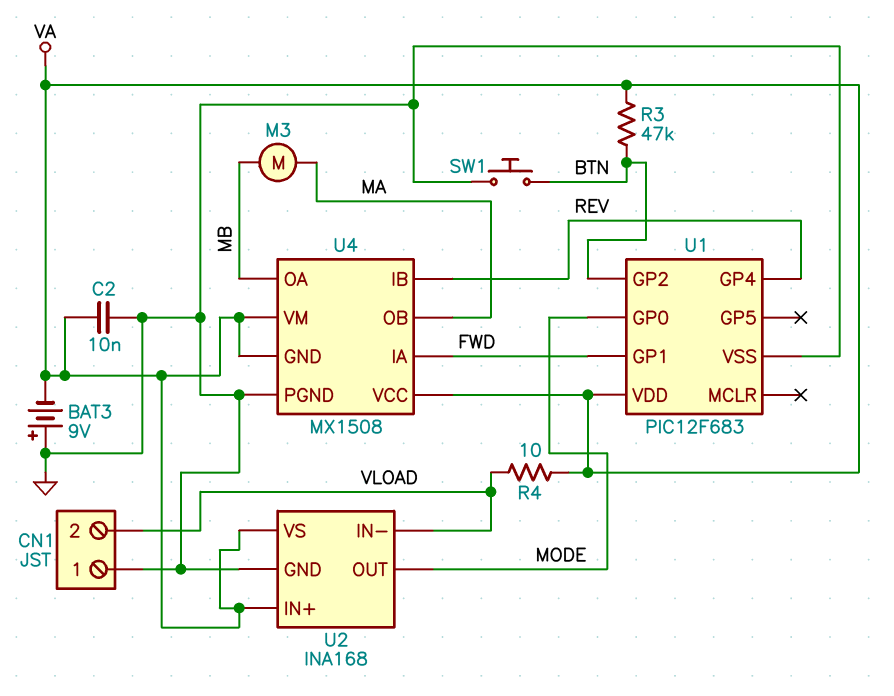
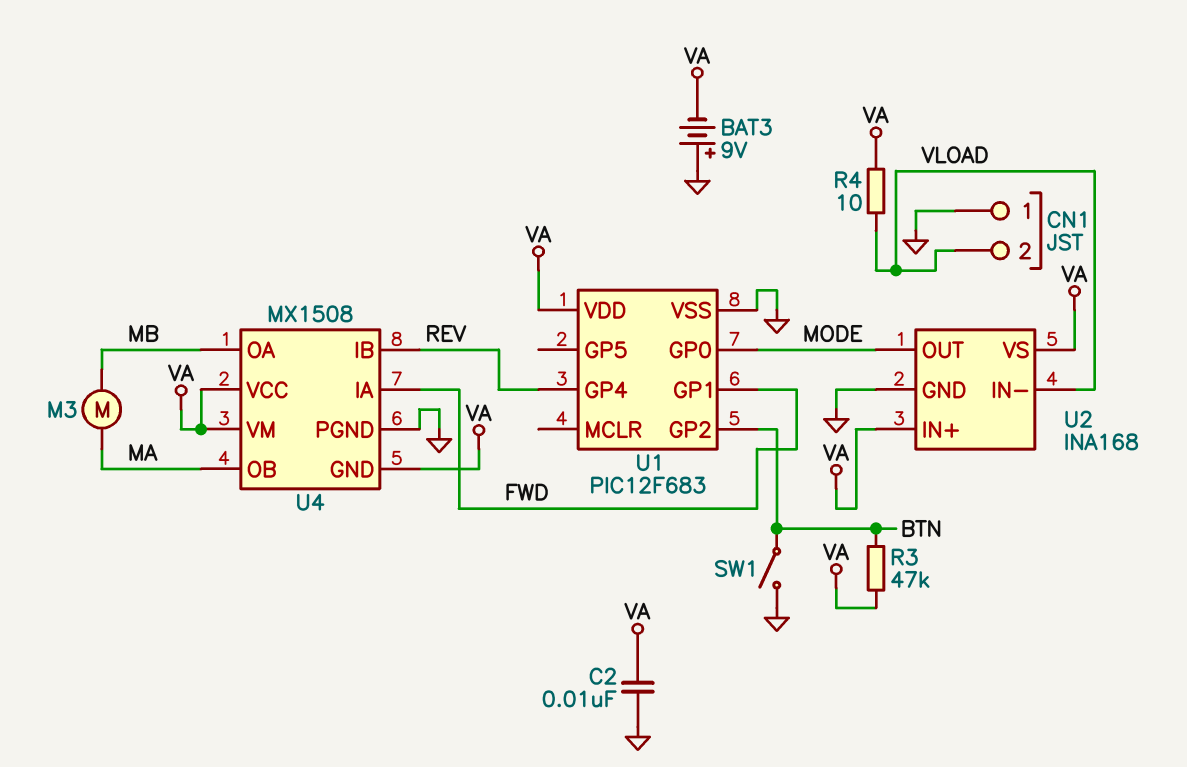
SW1: button (BTN, GND) -> switch (BTN, GND)

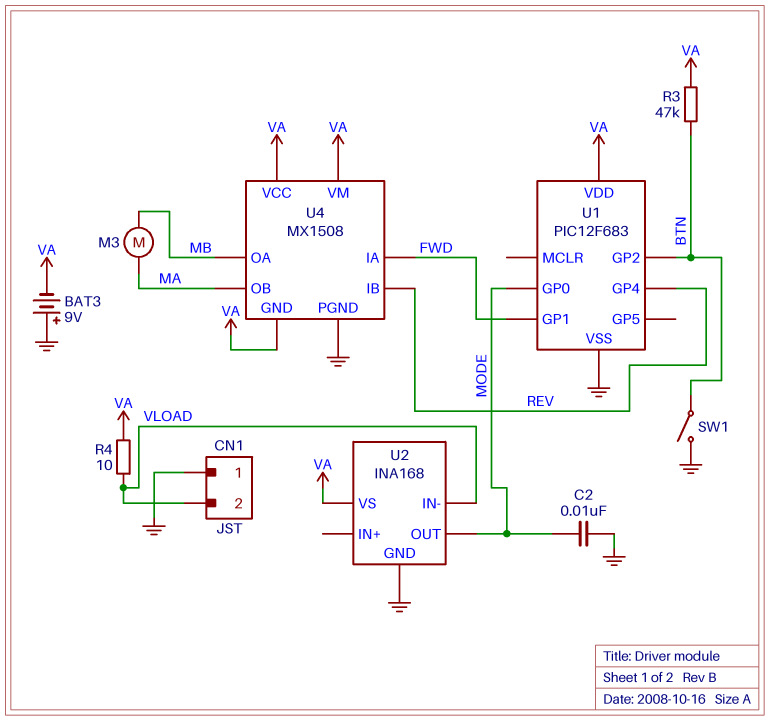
C2: 10nF (GND, VA) -> 10nF (GND, MODE)
U2 pin IN+: VA -> none

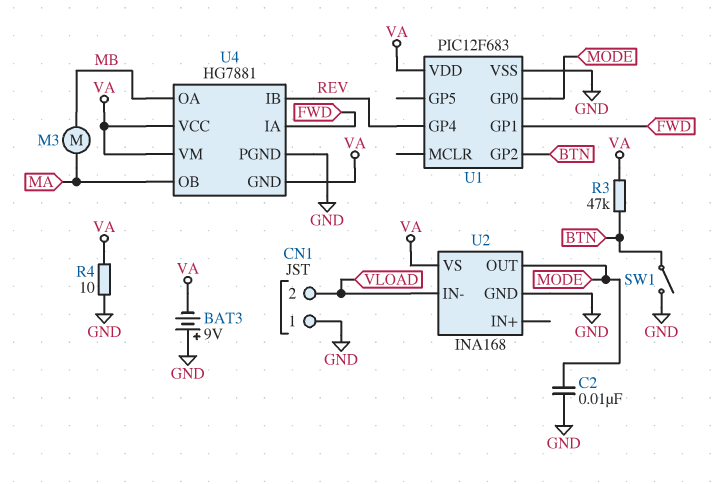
R4: 10 (VA, VLOAD) -> 10 (GND, VA)
U4: MX1508 -> HG7881

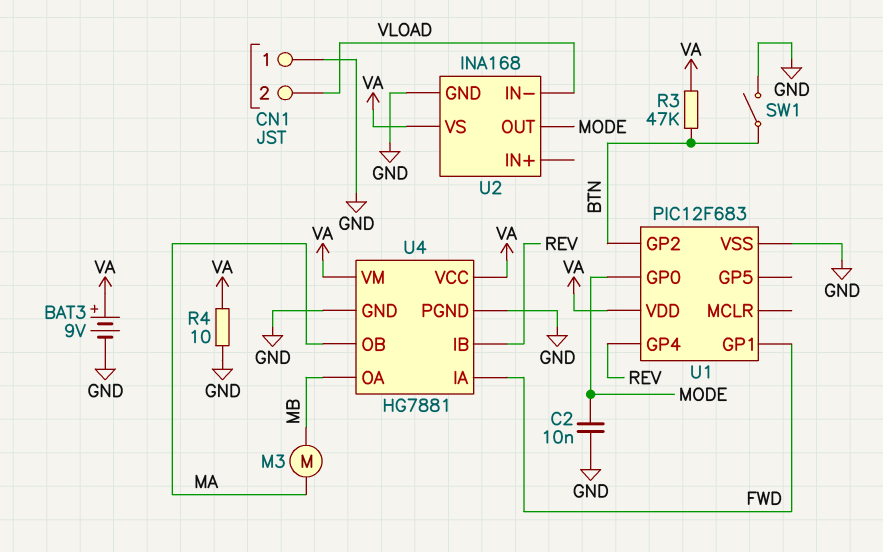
BAT3: 9V (plus GND, minus VA) -> 9V (plus VA, minus GND)
U4 pin GND: VA -> GND

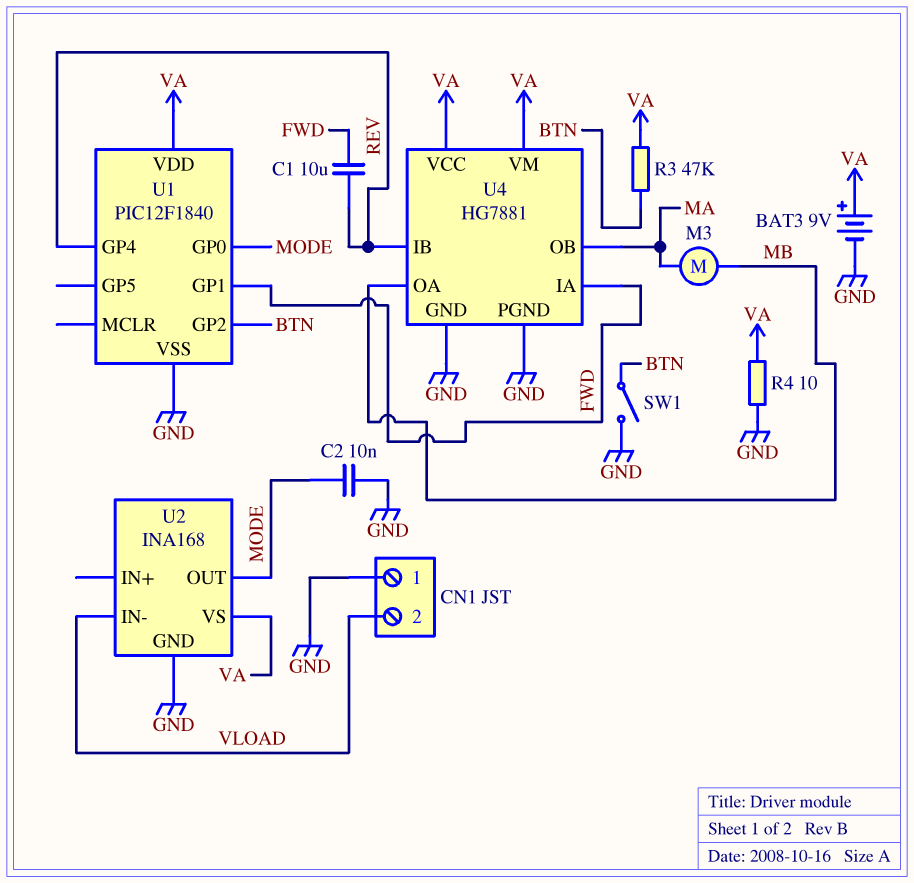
C1: none -> 10uF (FWD, REV)
U1: PIC12F683 -> PIC12F1840

